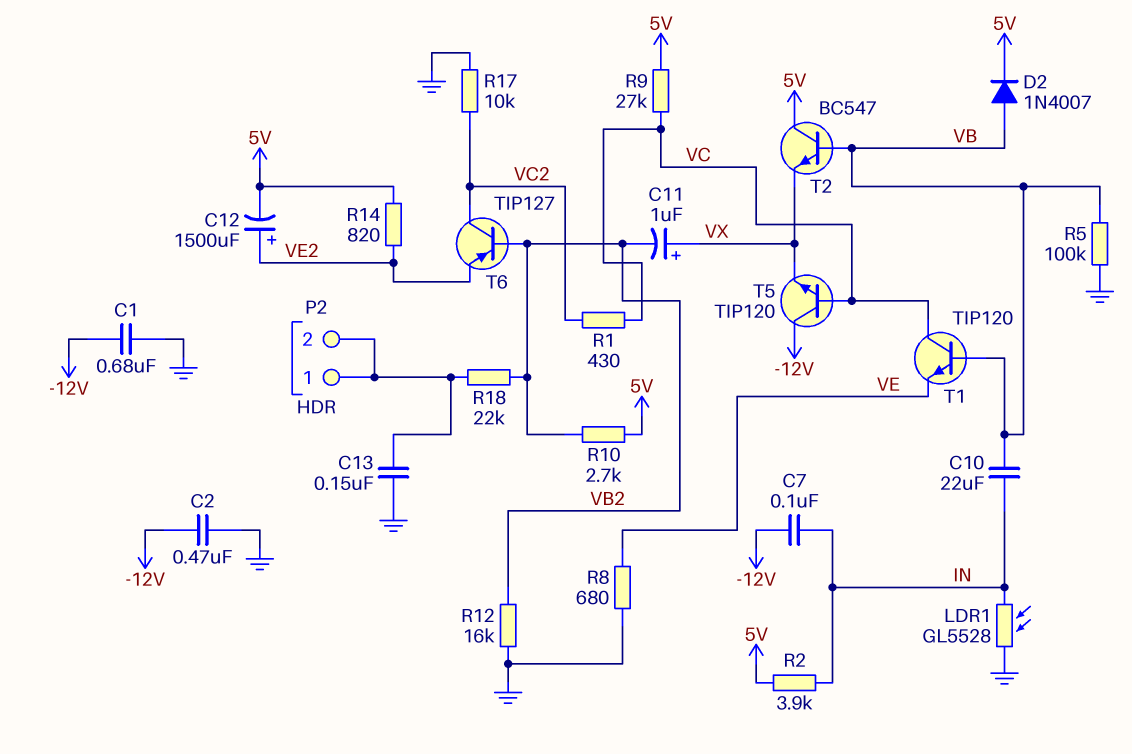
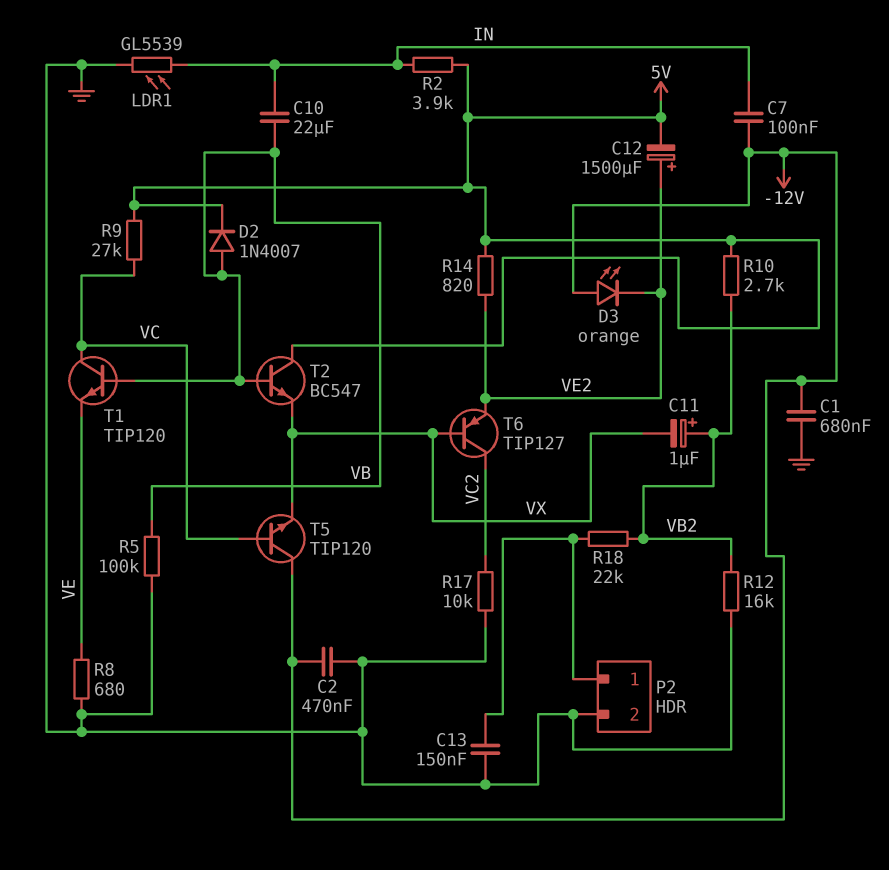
C11: 1uF (plus VX, minus VB2) -> 1uF (plus VB2, minus VX)
D3: none -> LED orange (A -12V, K VE2)
LDR1: GL5528 (GND, IN) -> GL5539 (GND, IN)
P2 pin 2: P2/1 -> GND
R1: 430 (VC, VC2) -> none
T6: PNP TIP127 (B VB2, C VC2, E VE2) -> PNP TIP127 (B VX, C VC2, E VE2)

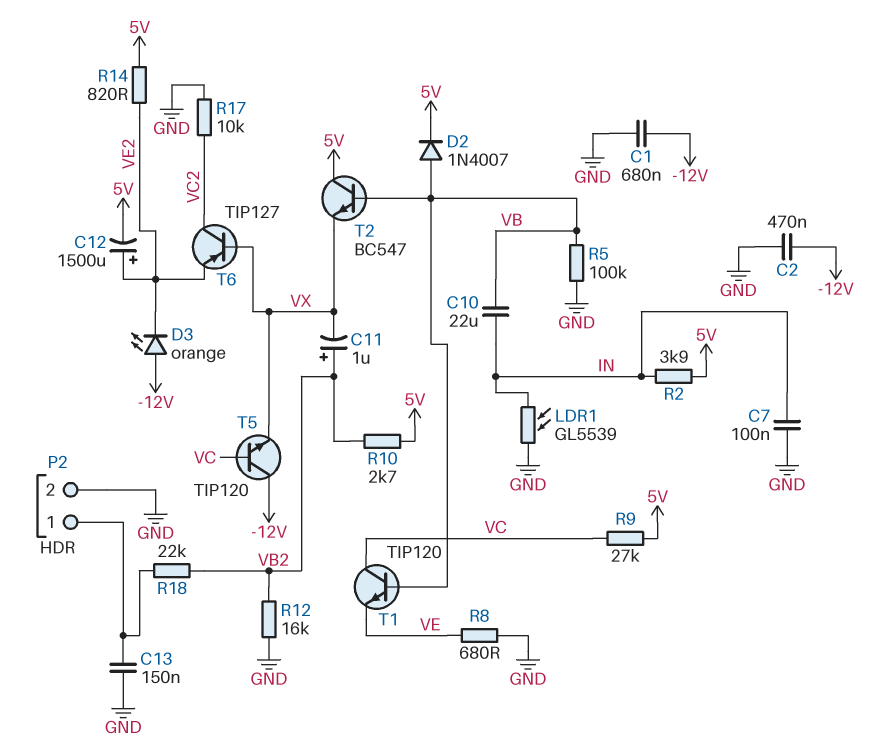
C7: 100nF (-12V, IN) -> 100nF (GND, IN)

